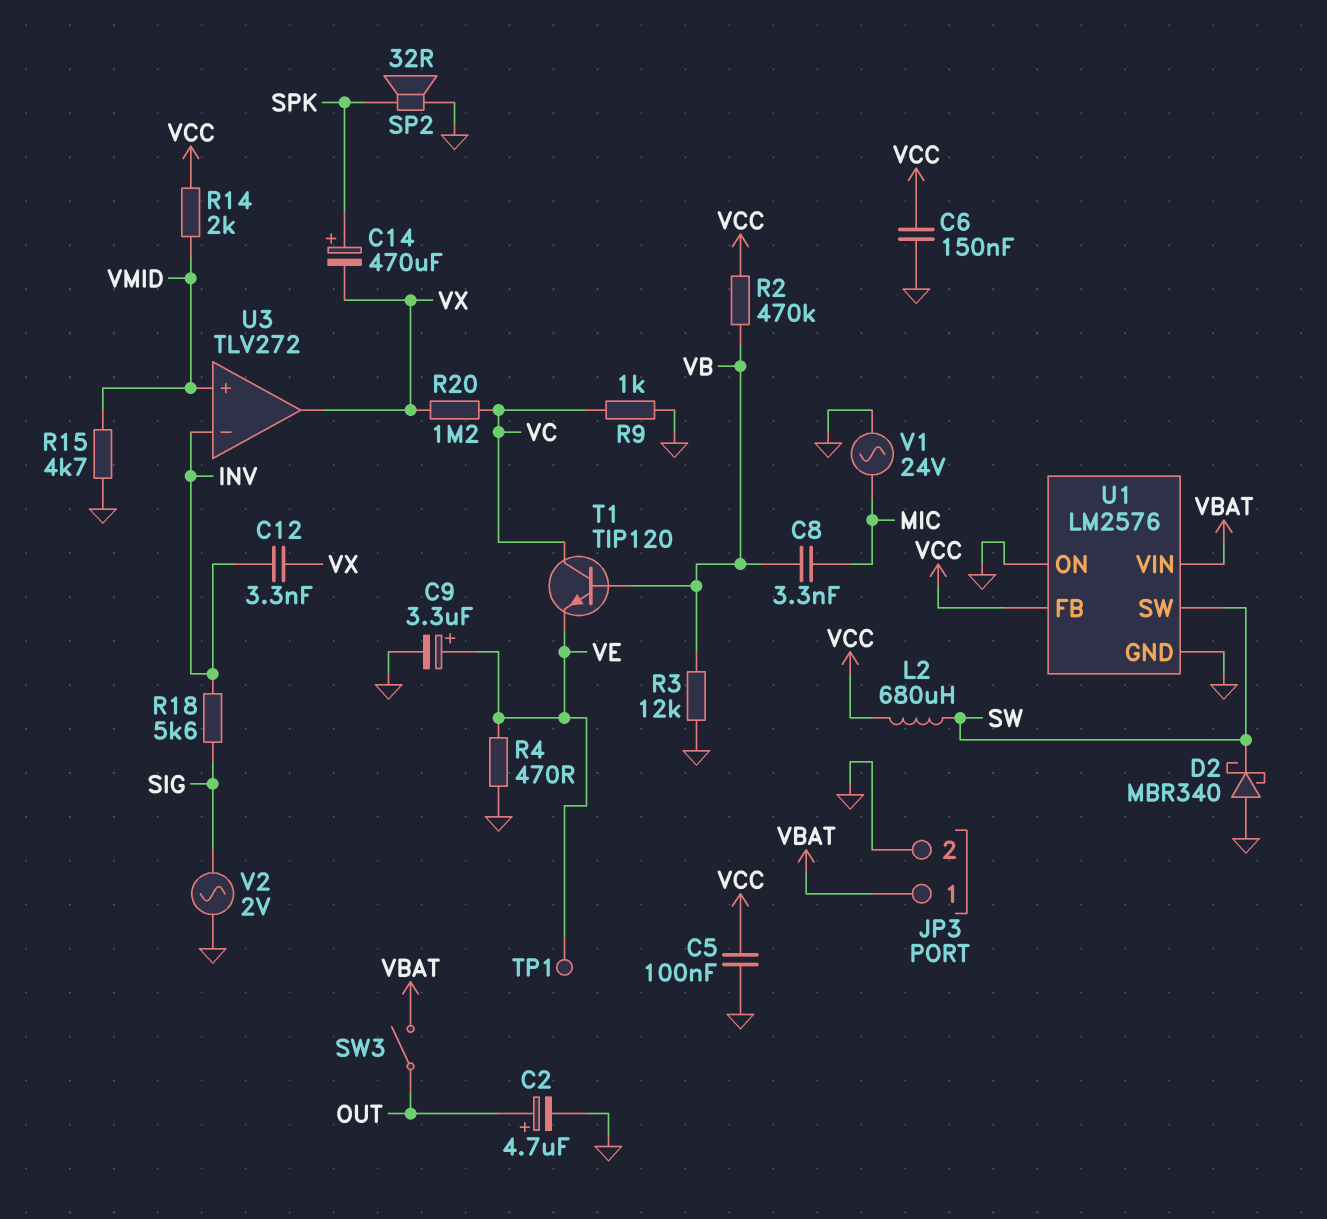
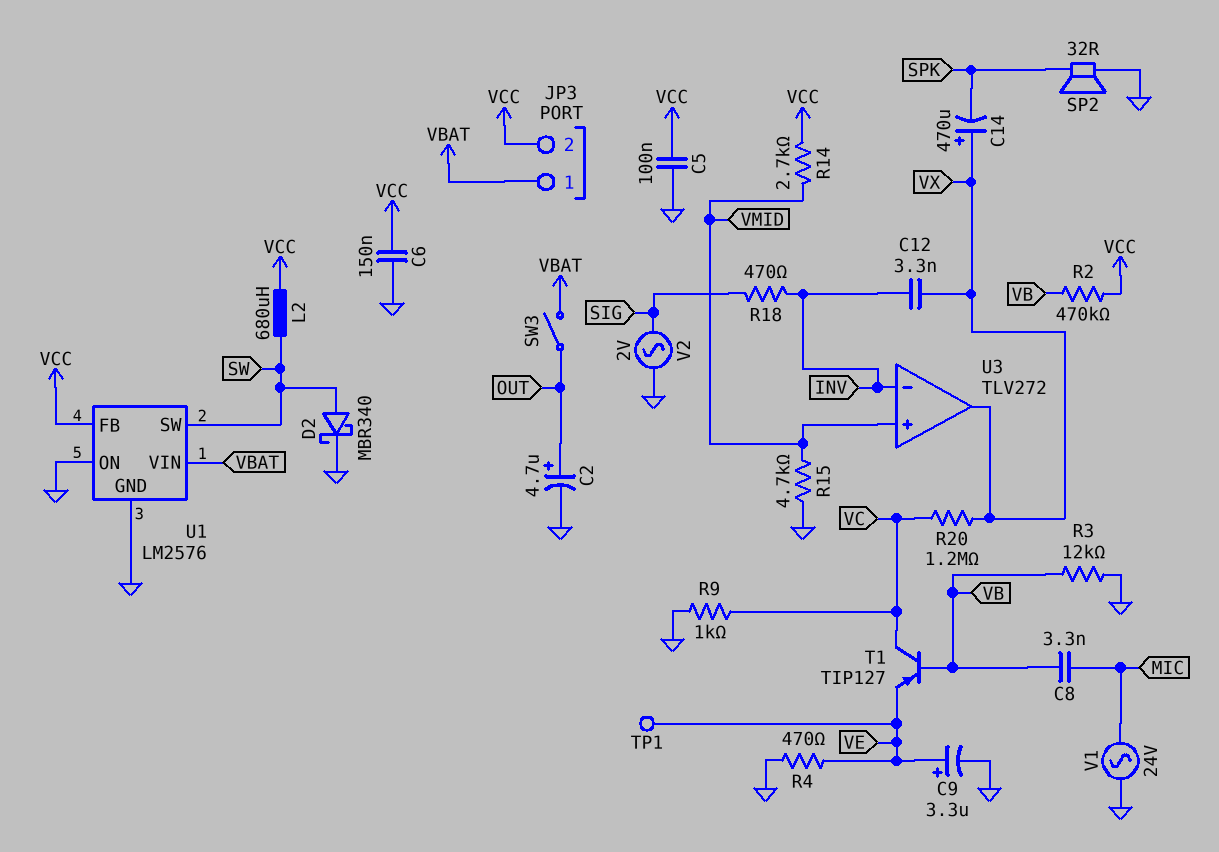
C14: 470uF (plus SPK, minus VX) -> 470uF (plus VX, minus SPK)
D2: schottky MBR340 (A GND, K SW) -> schottky MBR340 (A SW, K GND)
JP3 pin 2: GND -> VCC
R14: 2k (VCC, VMID) -> 2.7k (VCC, VMID)
R18: 5.6k (INV, SIG) -> 470 (INV, SIG)
T1: NPN TIP120 (B VB, C VC, E VE) -> PNP TIP127 (B VB, C VC, E VE)

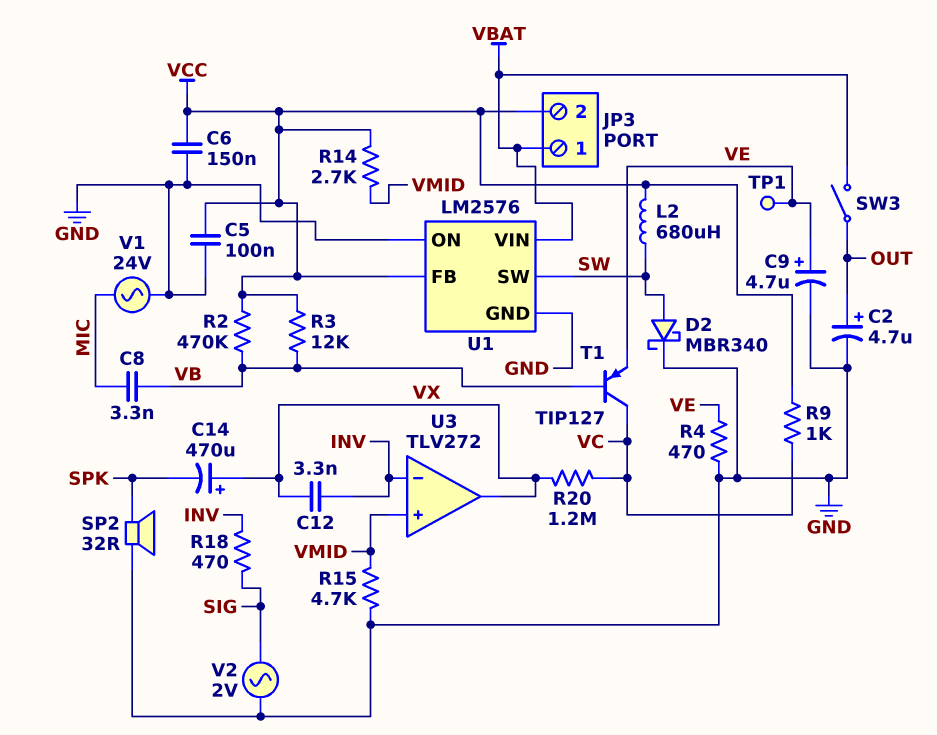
C9: 3.3uF (plus VE, minus GND) -> 4.7uF (plus VE, minus GND)
R3: 12k (GND, VB) -> 12k (VB, VCC)
R9: 1k (GND, VC) -> 1k (VC, VCC)

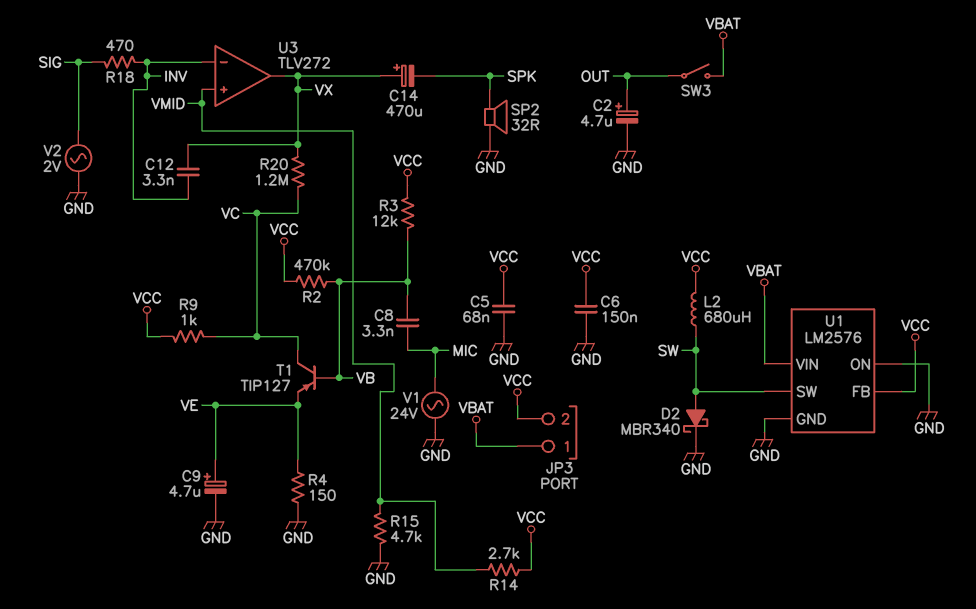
C5: 100nF (GND, VCC) -> 68nF (GND, VCC)
R4: 470 (GND, VE) -> 150 (GND, VE)
TP1: test point (VE) -> none

